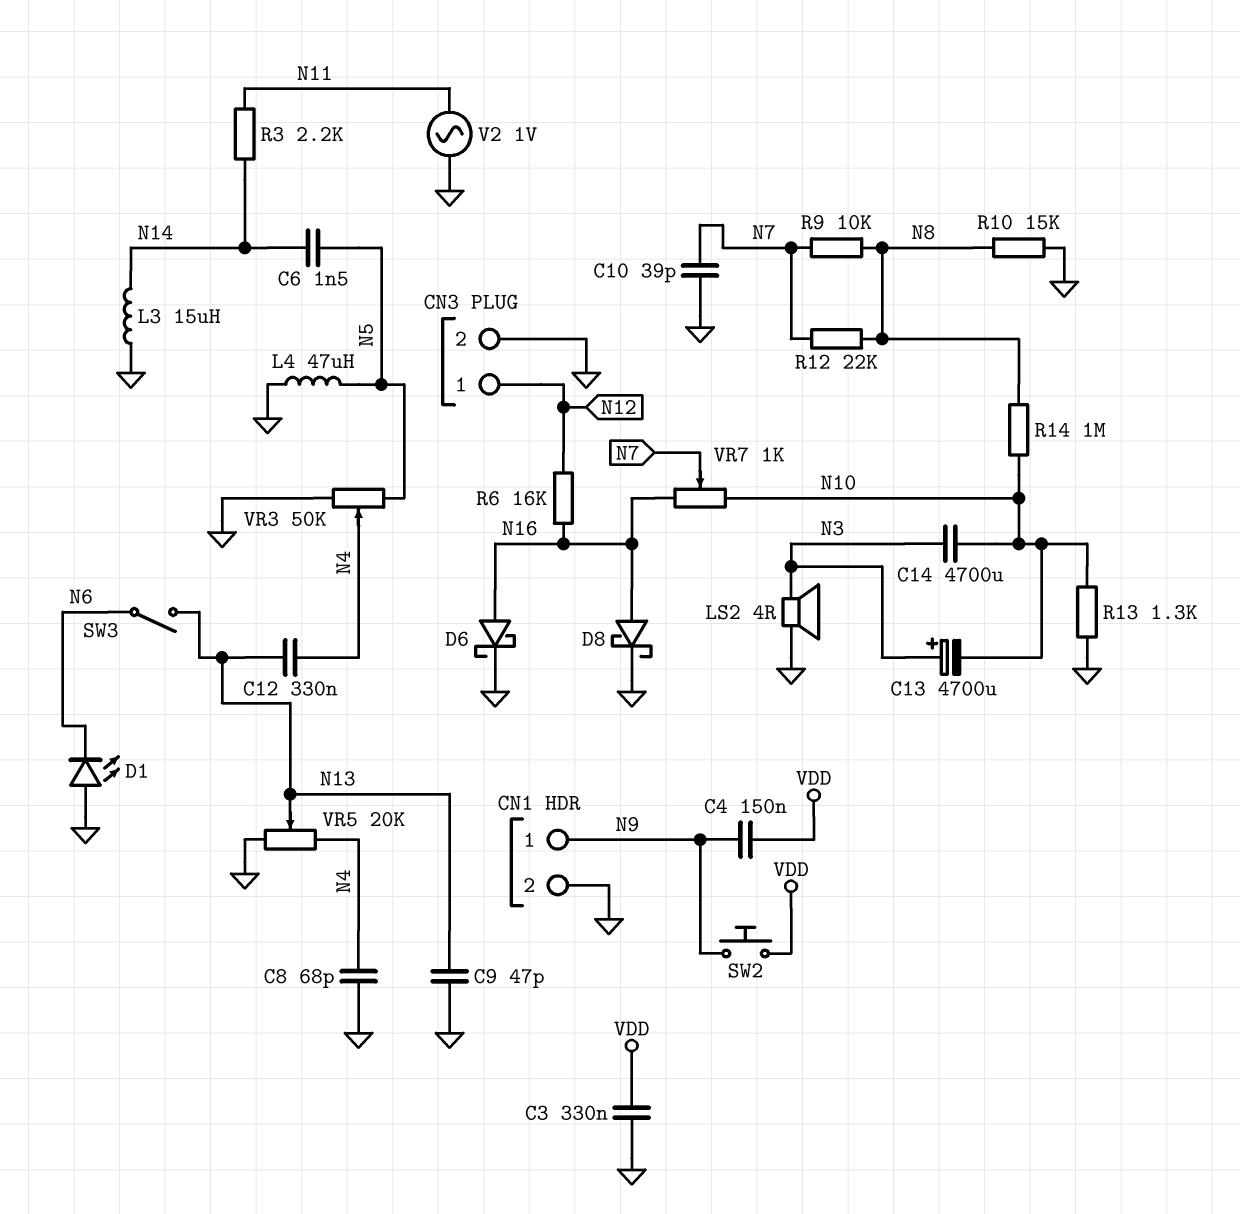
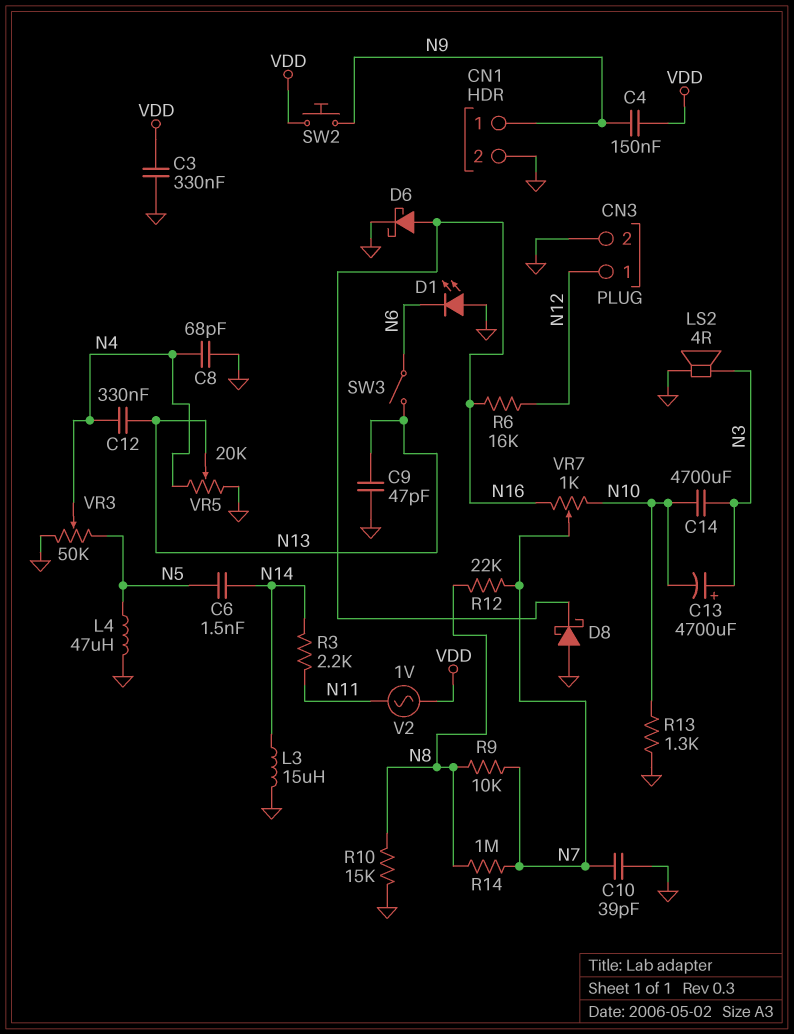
D8: schottky (A N16, K GND) -> schottky (A GND, K N16)
R14: 1M (N8, N10) -> 1M (N7, N8)
V2: AC 1V (GND, N11) -> AC 1V (N11, VDD)

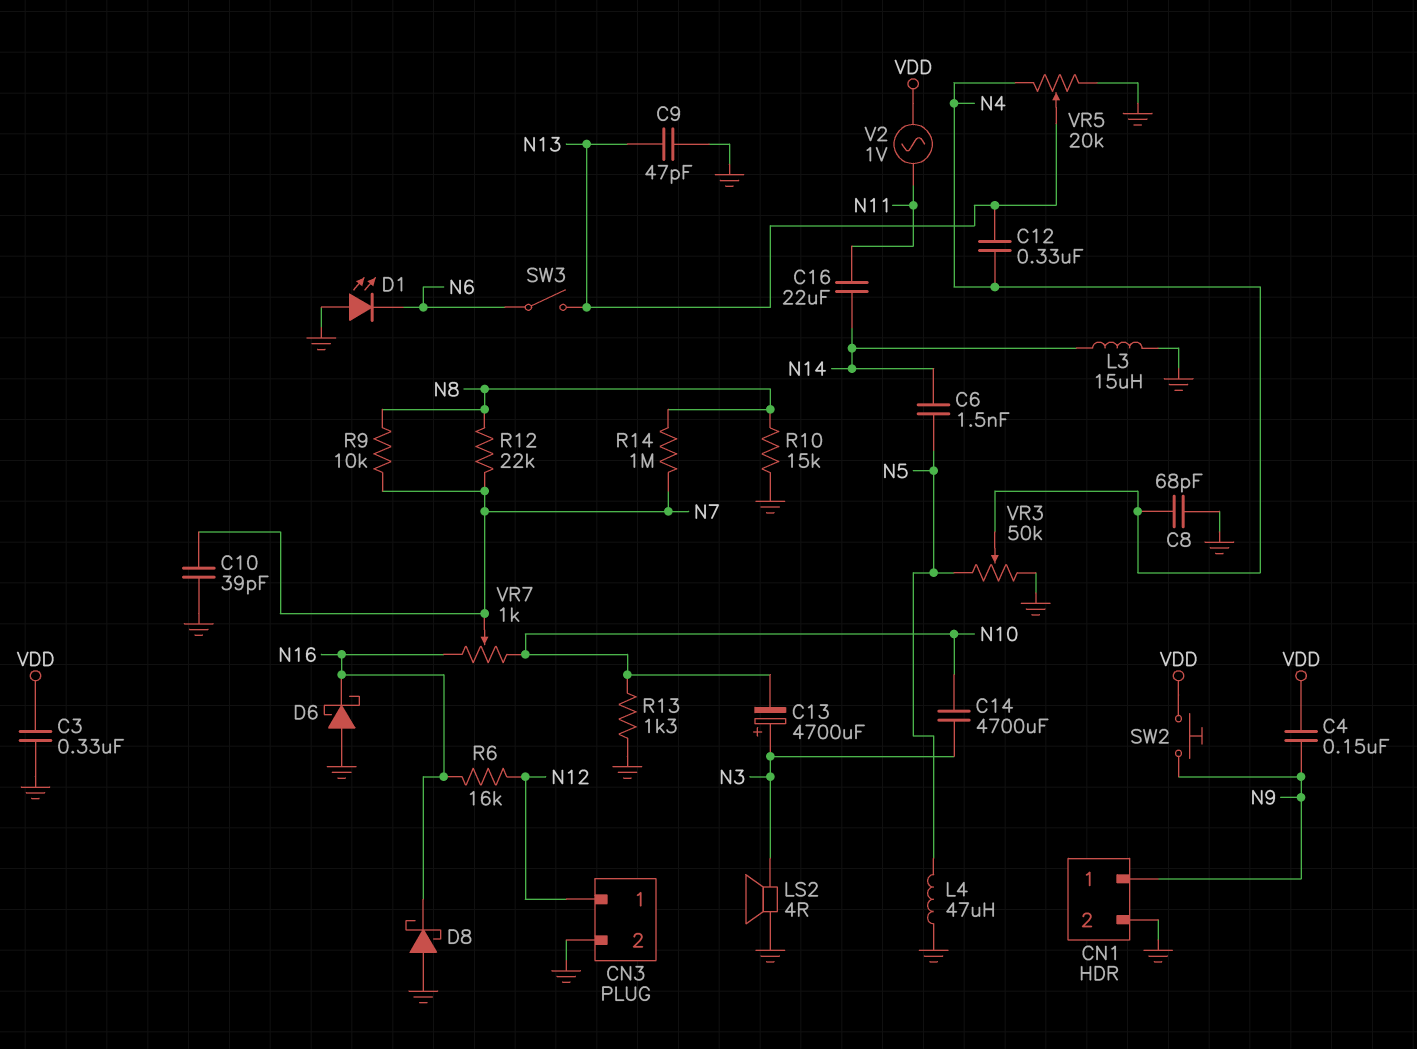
C16: none -> 22uF (N11, N14)
D6: schottky (A N16, K GND) -> schottky (A GND, K N16)
R3: 2.2k (N11, N14) -> none

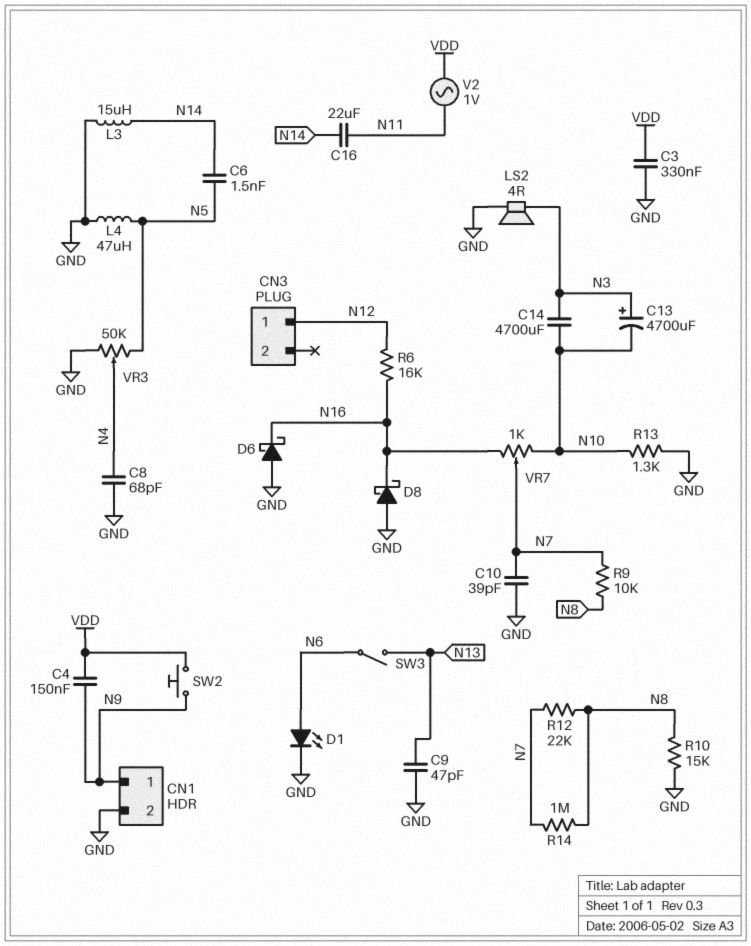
C12: 330nF (N4, N13) -> none
CN3 pin 2: GND -> none
D1: LED (A GND, K N6) -> LED (A N6, K GND)
VR5: 20k (GND, N4, wiper N13) -> none

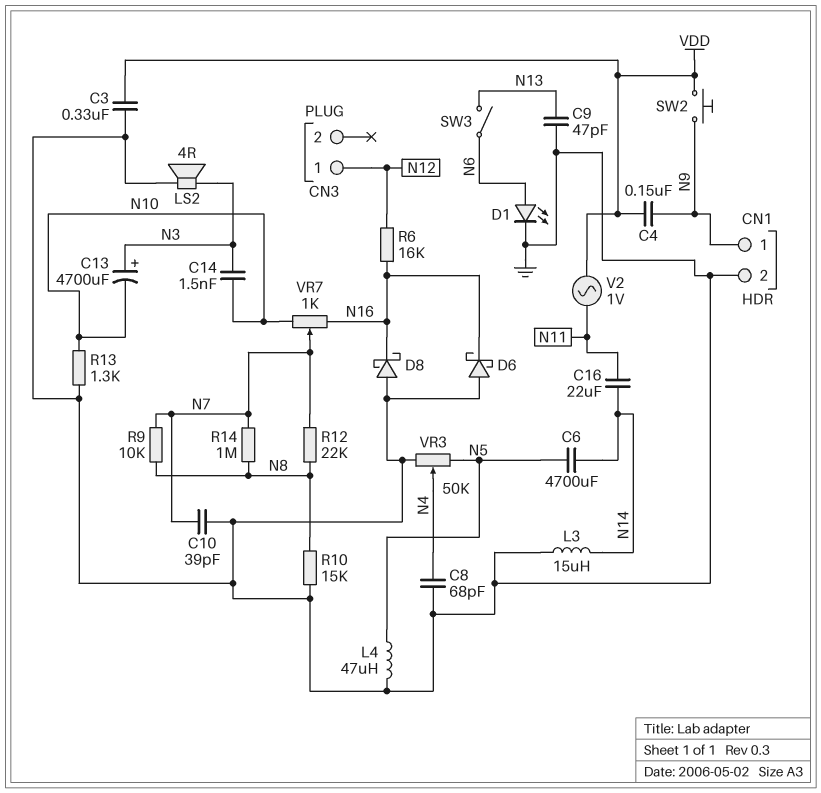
C6: 1.5nF (N5, N14) -> 4700uF (N5, N14)
C14: 4700uF (N3, N10) -> 1.5nF (N3, N10)

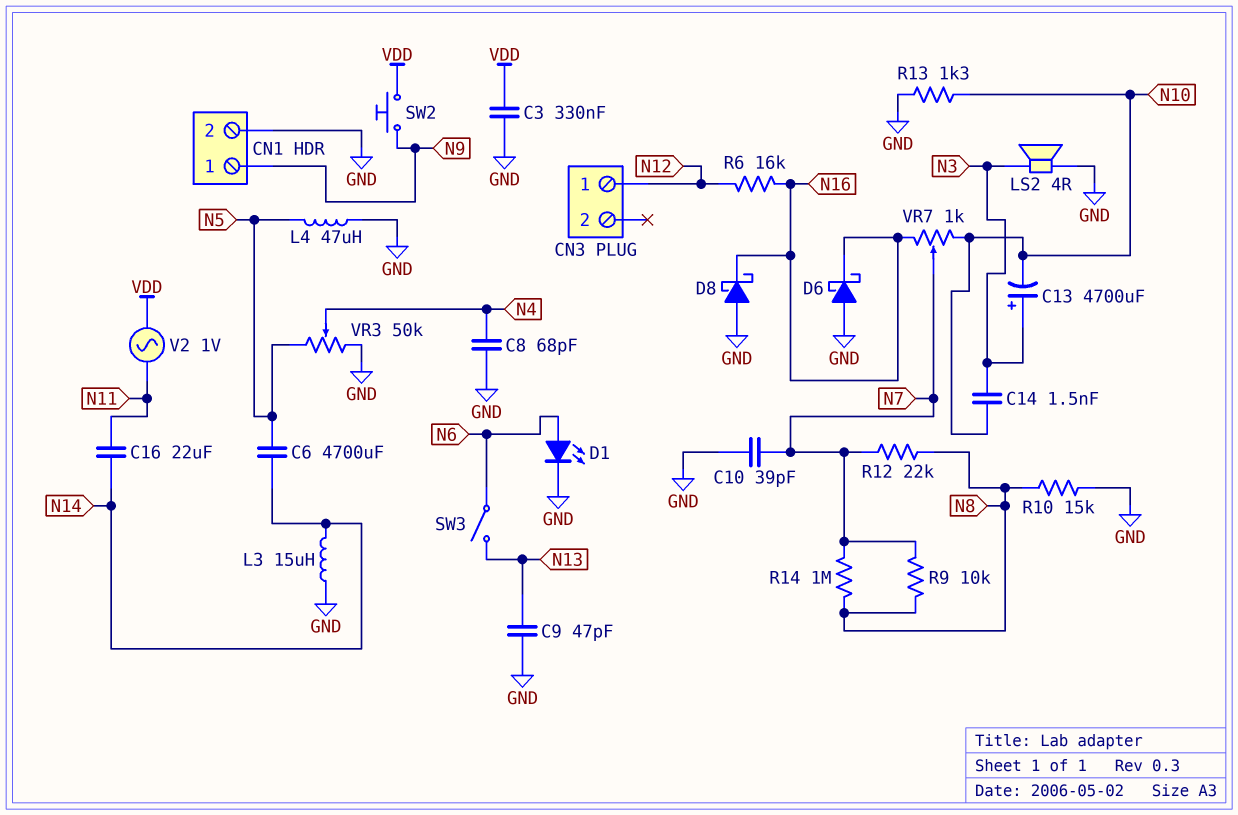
C4: 150nF (N9, VDD) -> none

